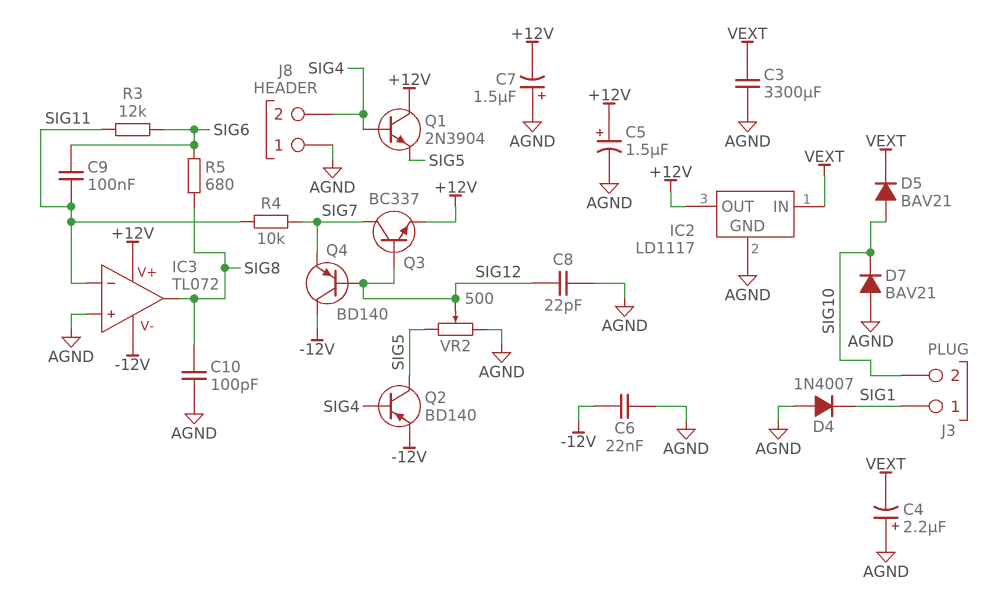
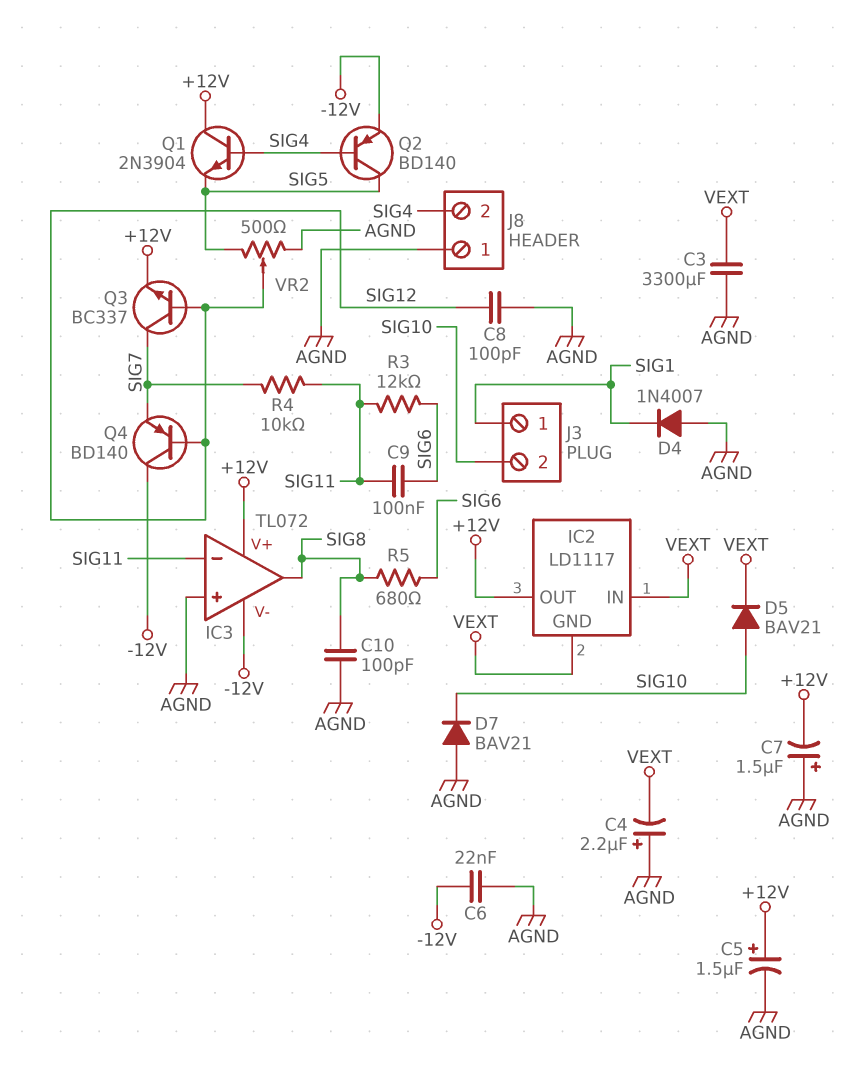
C8: 22pF (AGND, SIG12) -> 100pF (AGND, SIG12)
IC2 pin GND: AGND -> VEXT

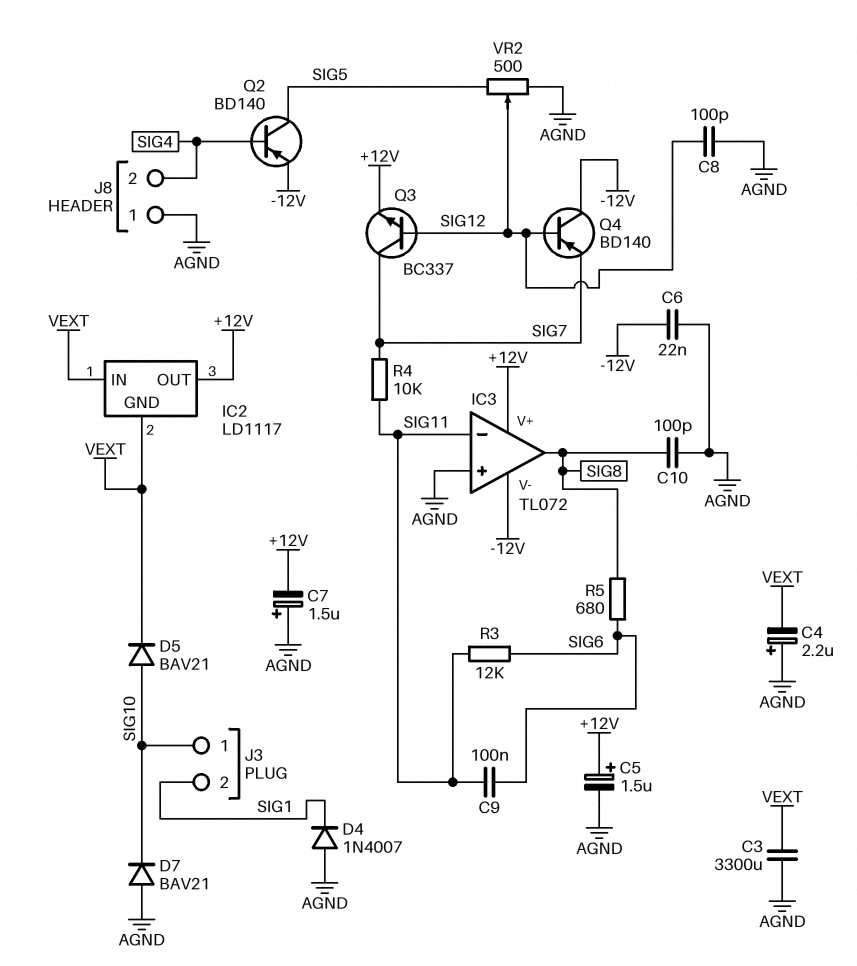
J3 pin 1: SIG1 -> SIG10
J3 pin 2: SIG10 -> SIG1
Q1: NPN 2N3904 (B SIG4, C +12V, E SIG5) -> none

